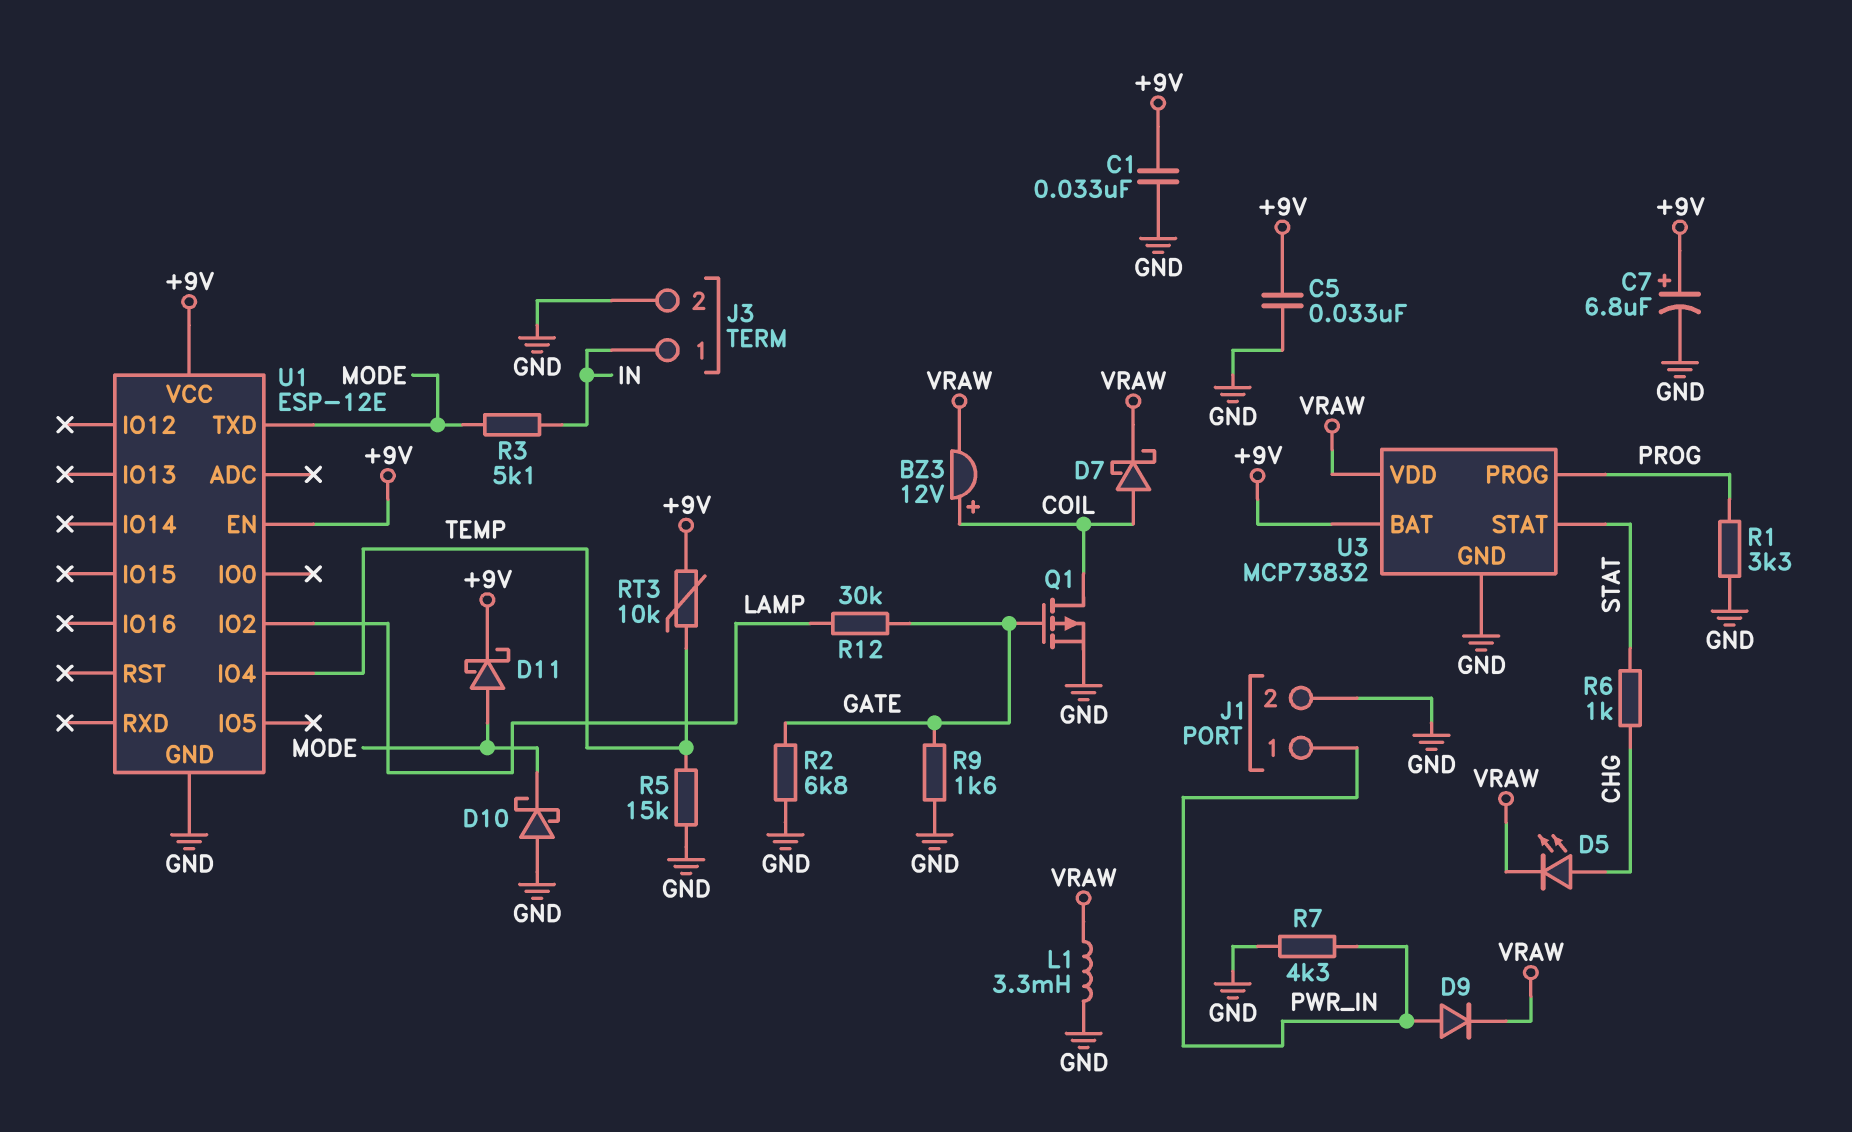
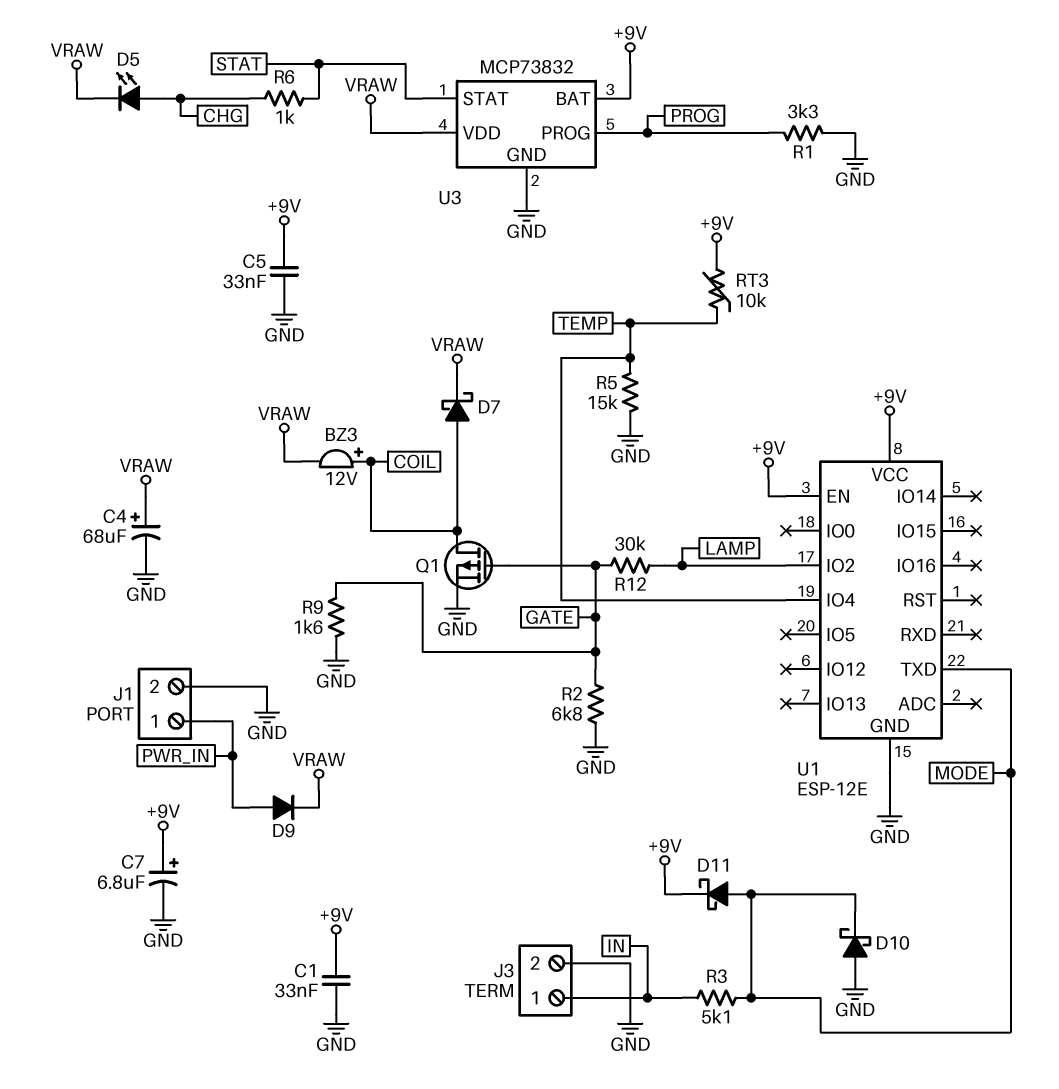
C4: none -> 68uF (plus VRAW, minus GND)
L1: 3.3mH (GND, VRAW) -> none
R7: 4.3k (GND, PWR_IN) -> none

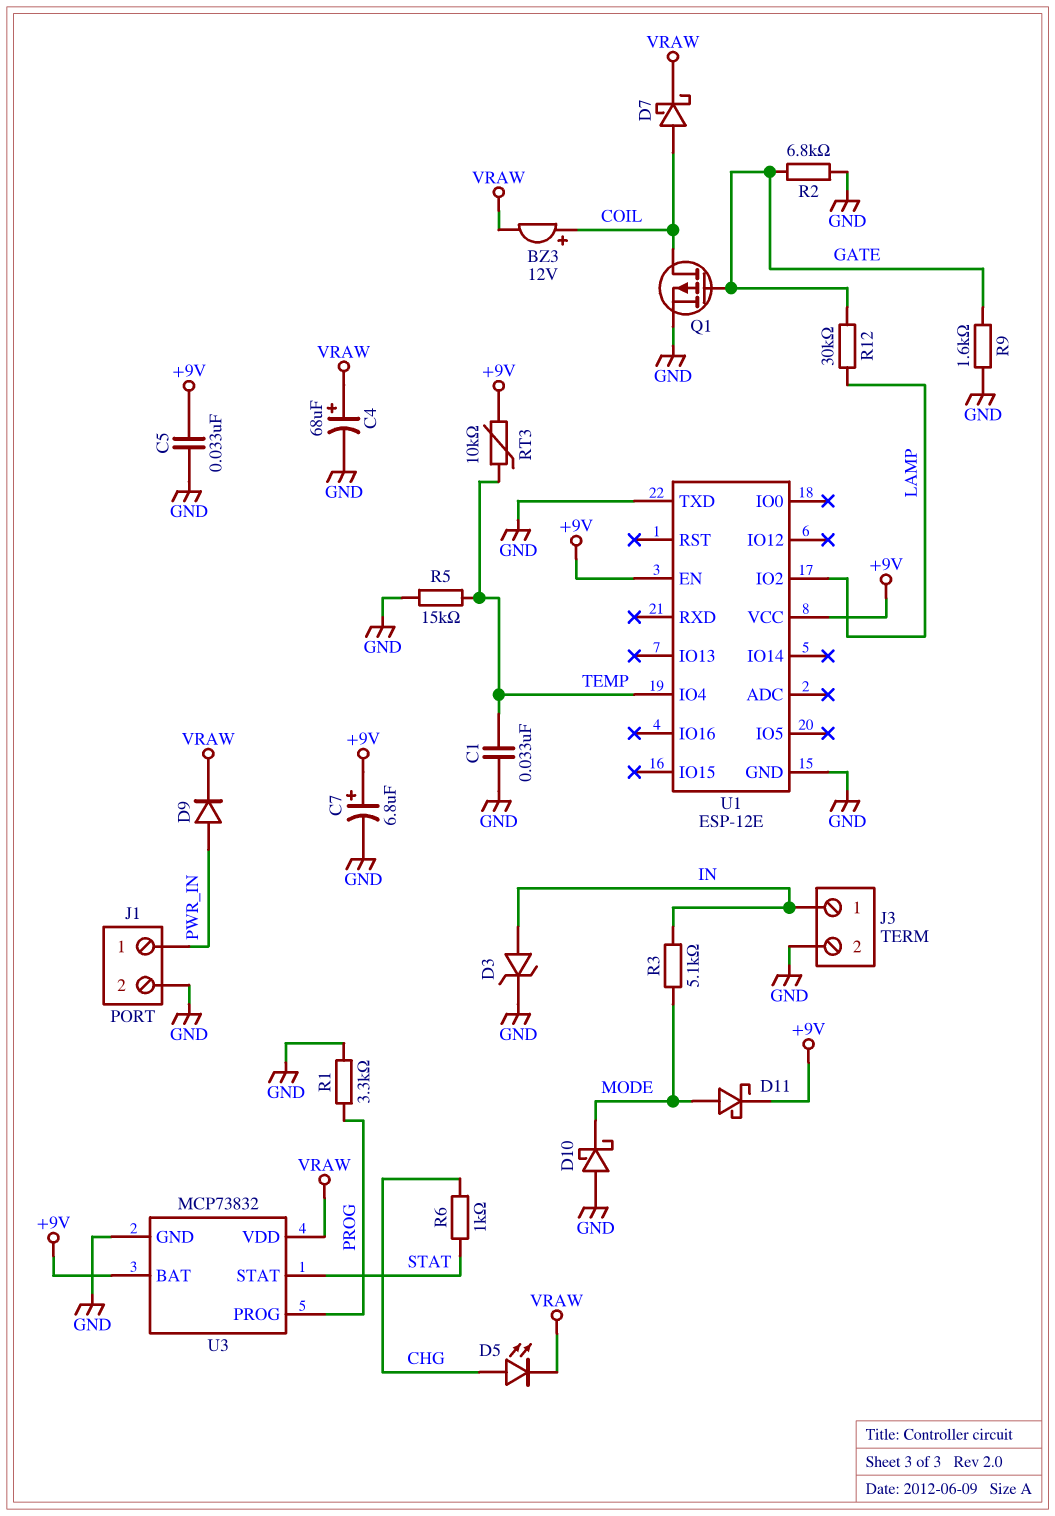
C1: 33nF (+9V, GND) -> 33nF (GND, TEMP)
D3: none -> zener (A IN, K GND)
U1 pin TXD: MODE -> GND

